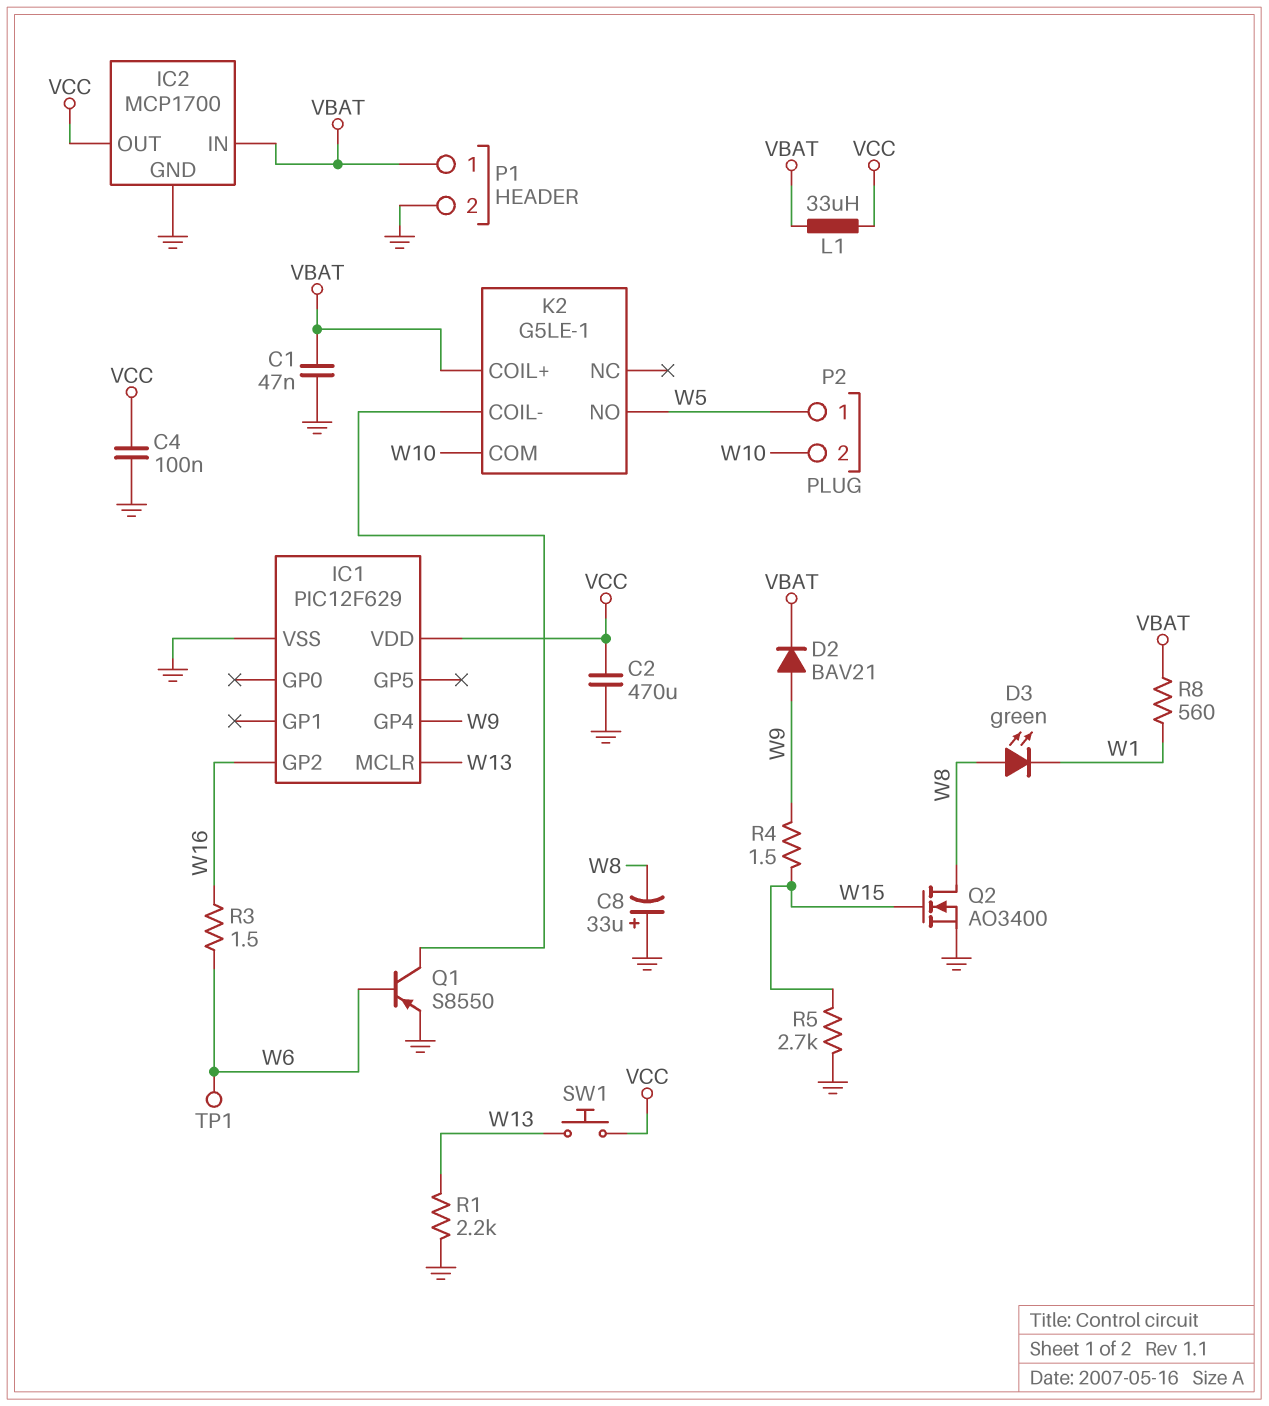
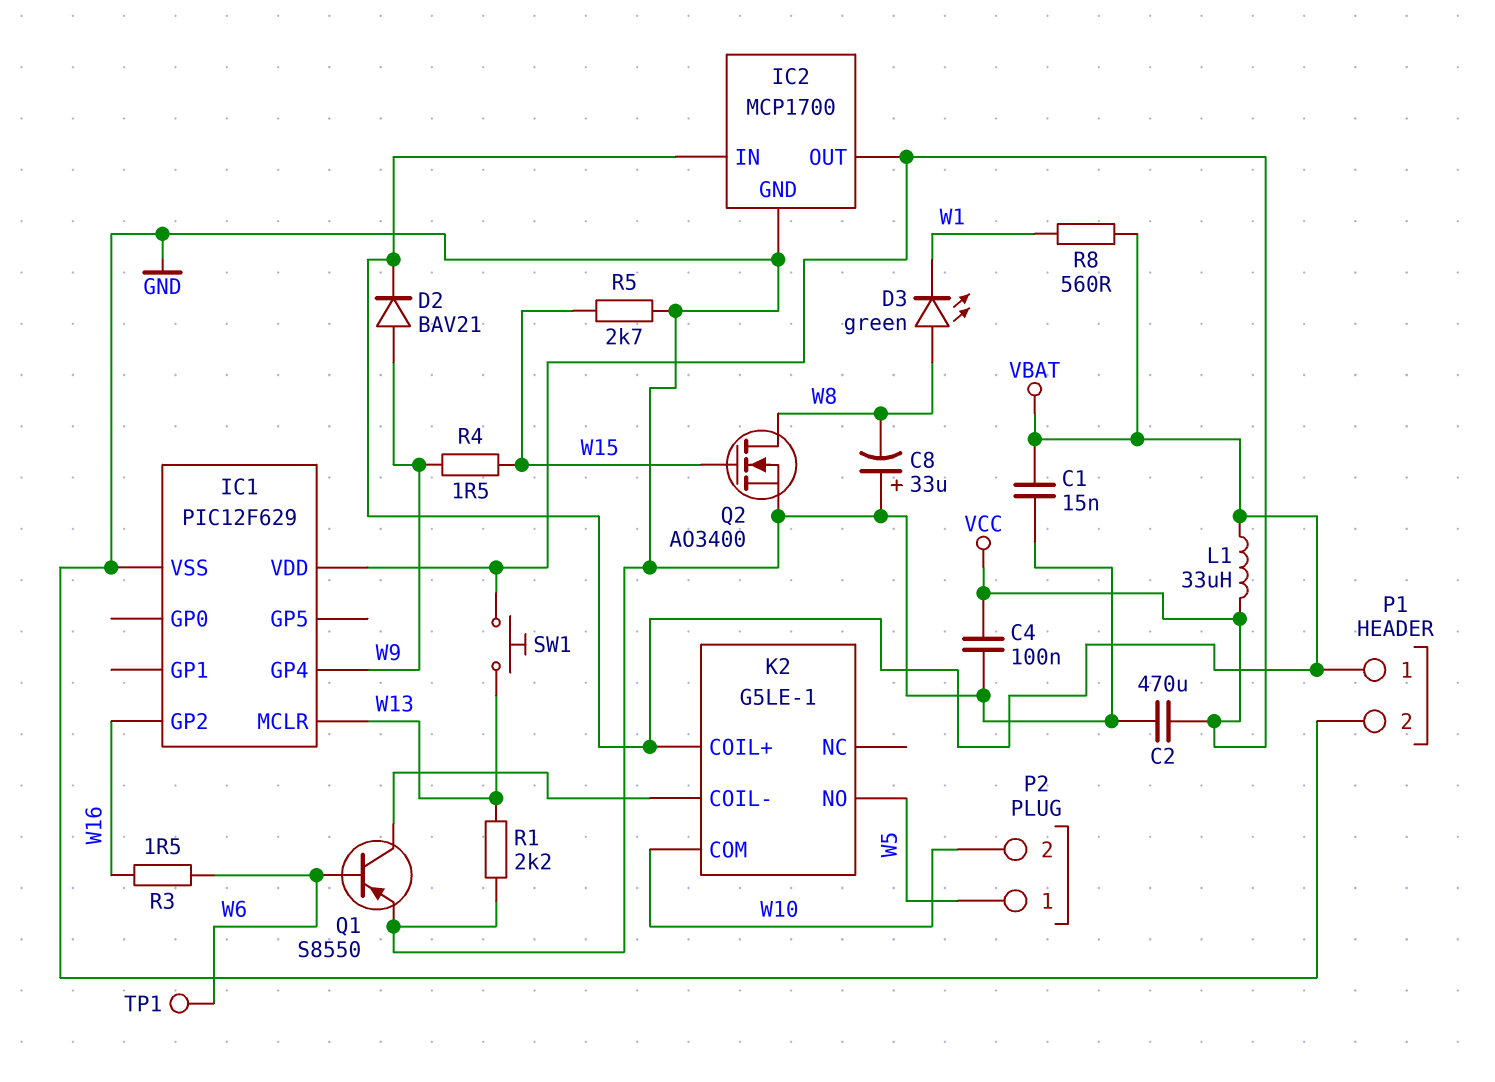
C1: 47nF (GND, VBAT) -> 15nF (GND, VBAT)

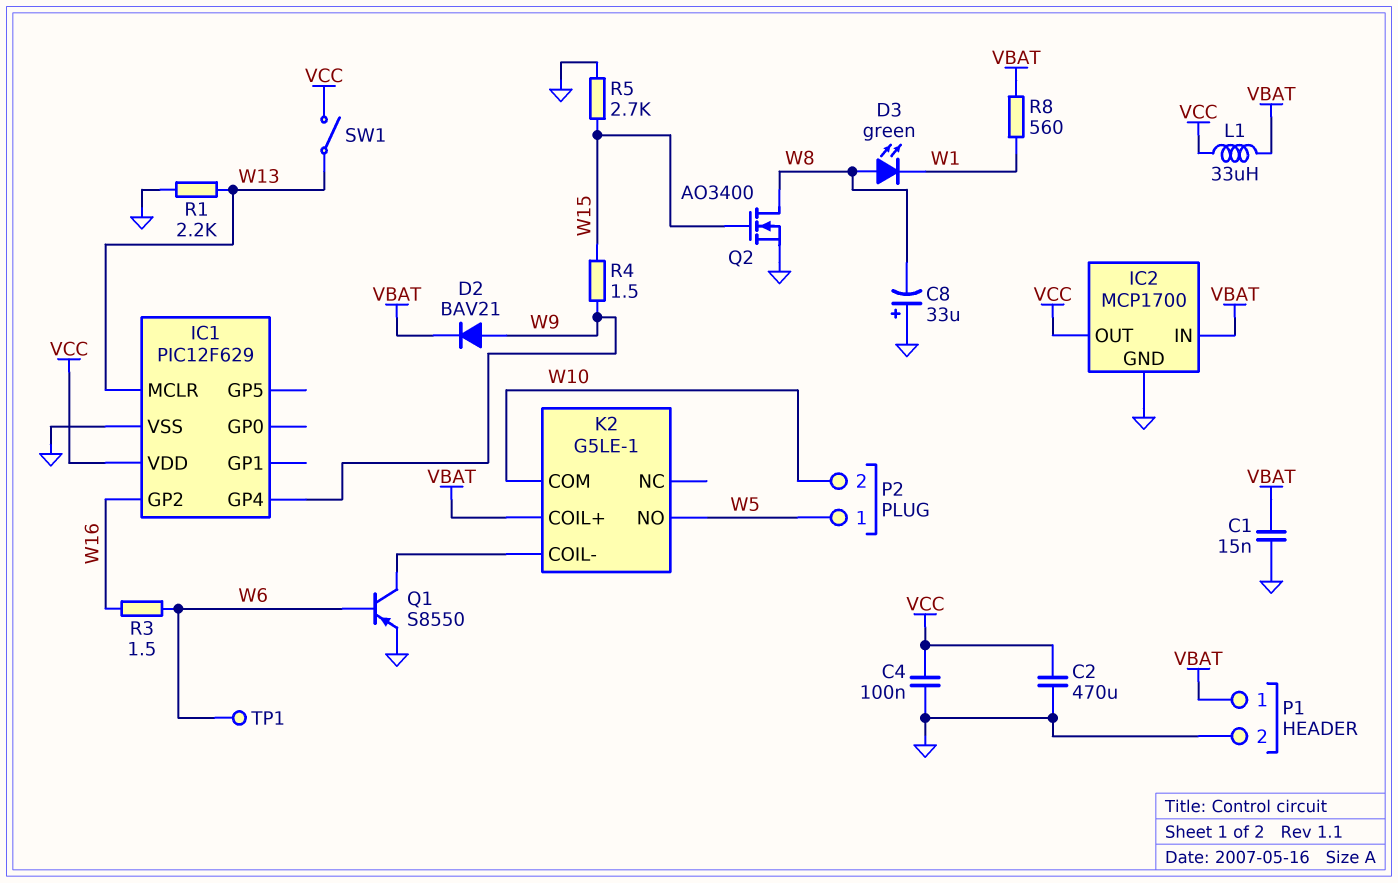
SW1: button (VCC, W13) -> switch (VCC, W13)

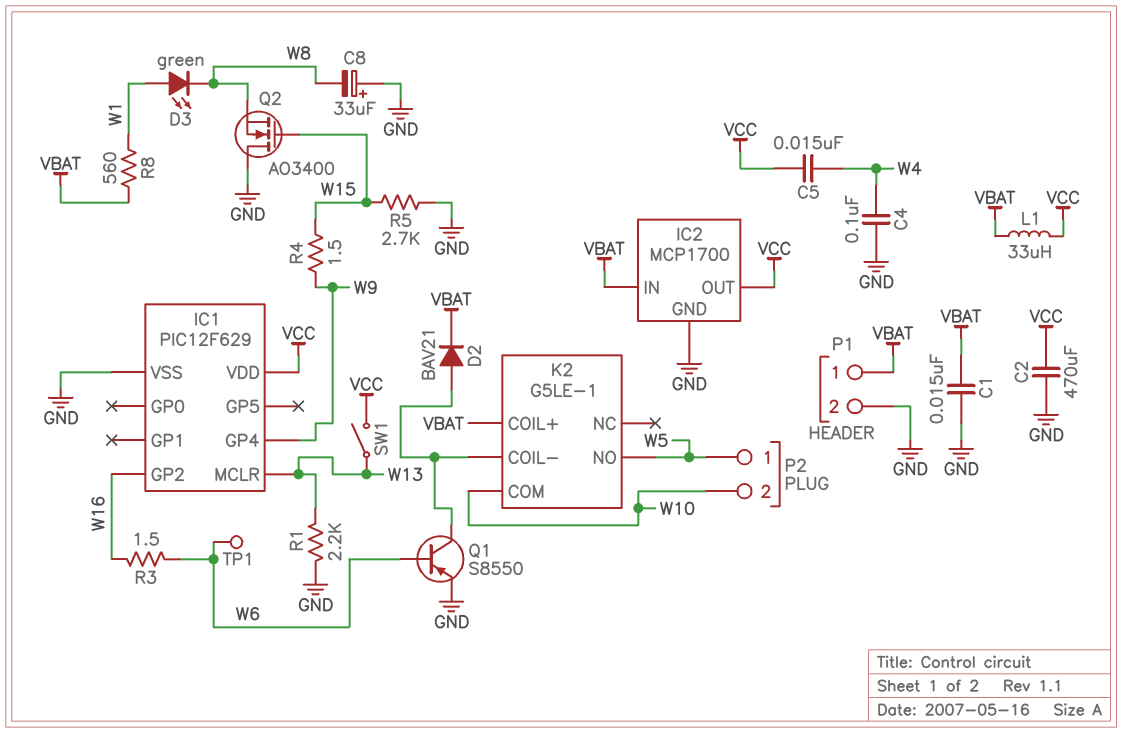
C4: 100nF (GND, VCC) -> 100nF (GND, W4)
C5: none -> 15nF (VCC, W4)
D2: diode BAV21 (A W9, K VBAT) -> diode BAV21 (A K2/COIL-, K VBAT)
D3: LED green (A W8, K W1) -> LED green (A W1, K W8)
Q2: NMOS AO3400 (G W15, D W8, S GND) -> NMOS AO3400 (G W15, D GND, S W8)

